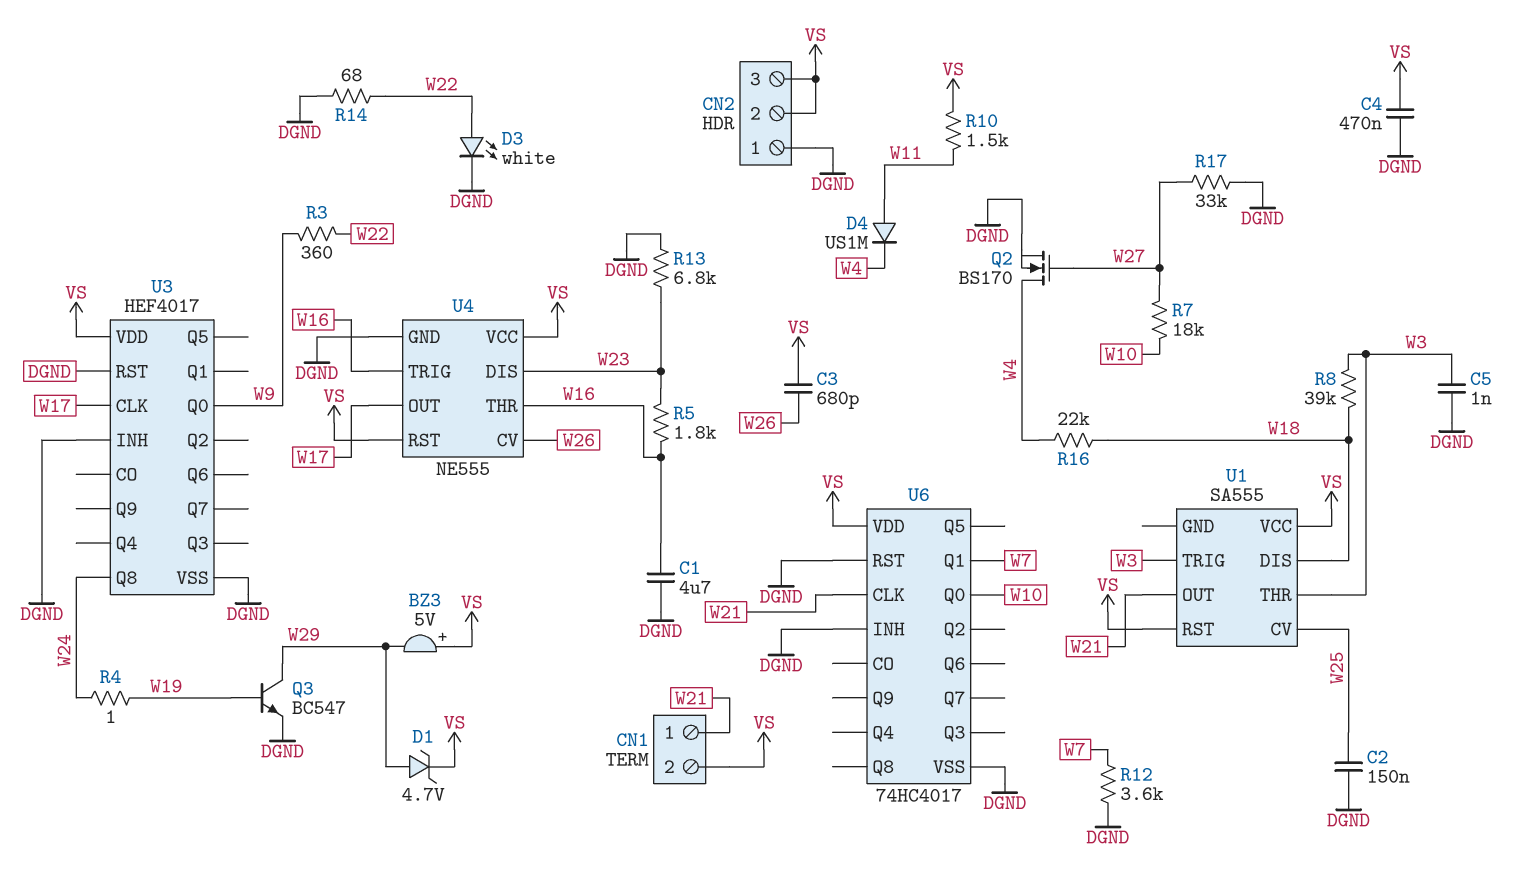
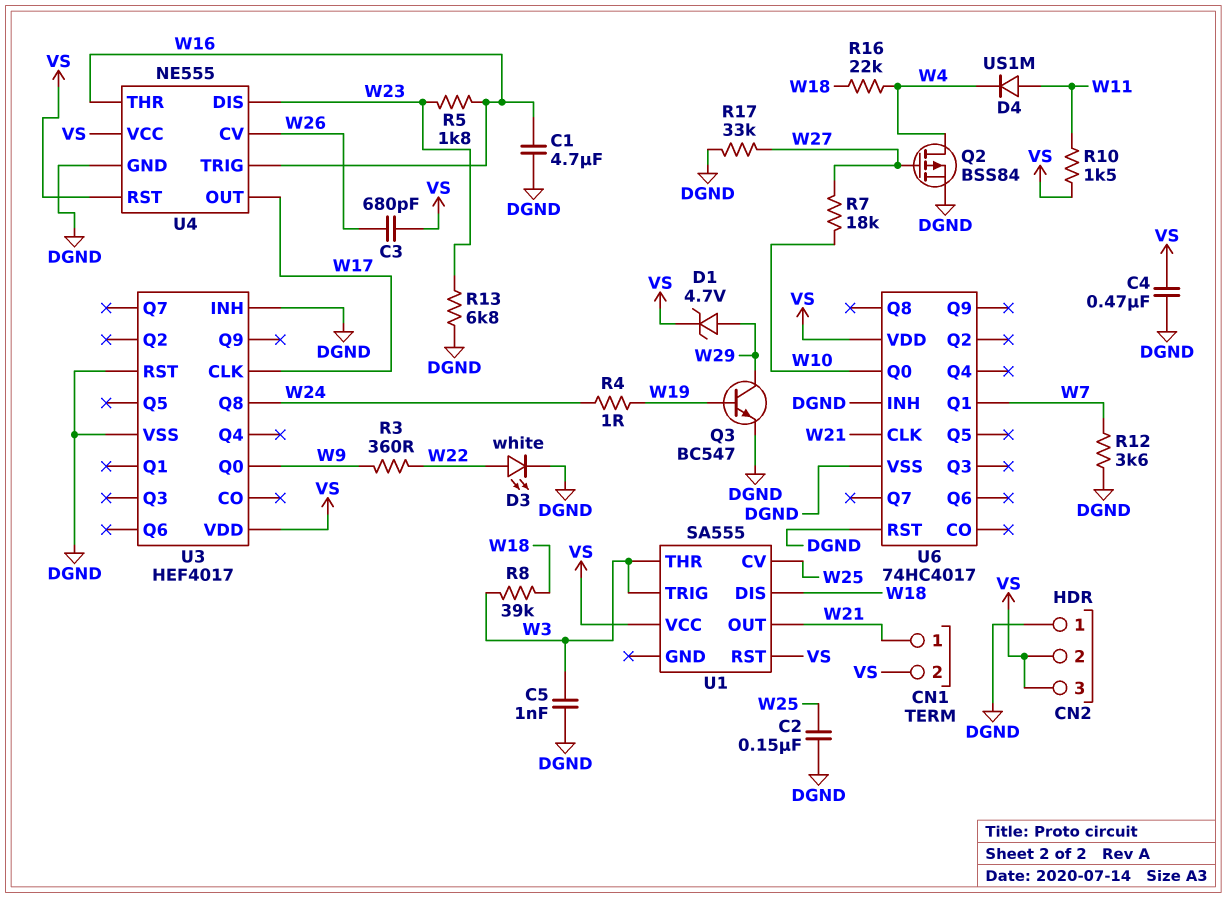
BZ3: buzzer 5V (plus VS, minus W29) -> none
Q2: NMOS BS170 (G W27, D W4, S DGND) -> PMOS BSS84 (G W27, D W4, S DGND)
R14: 68 (DGND, W22) -> none

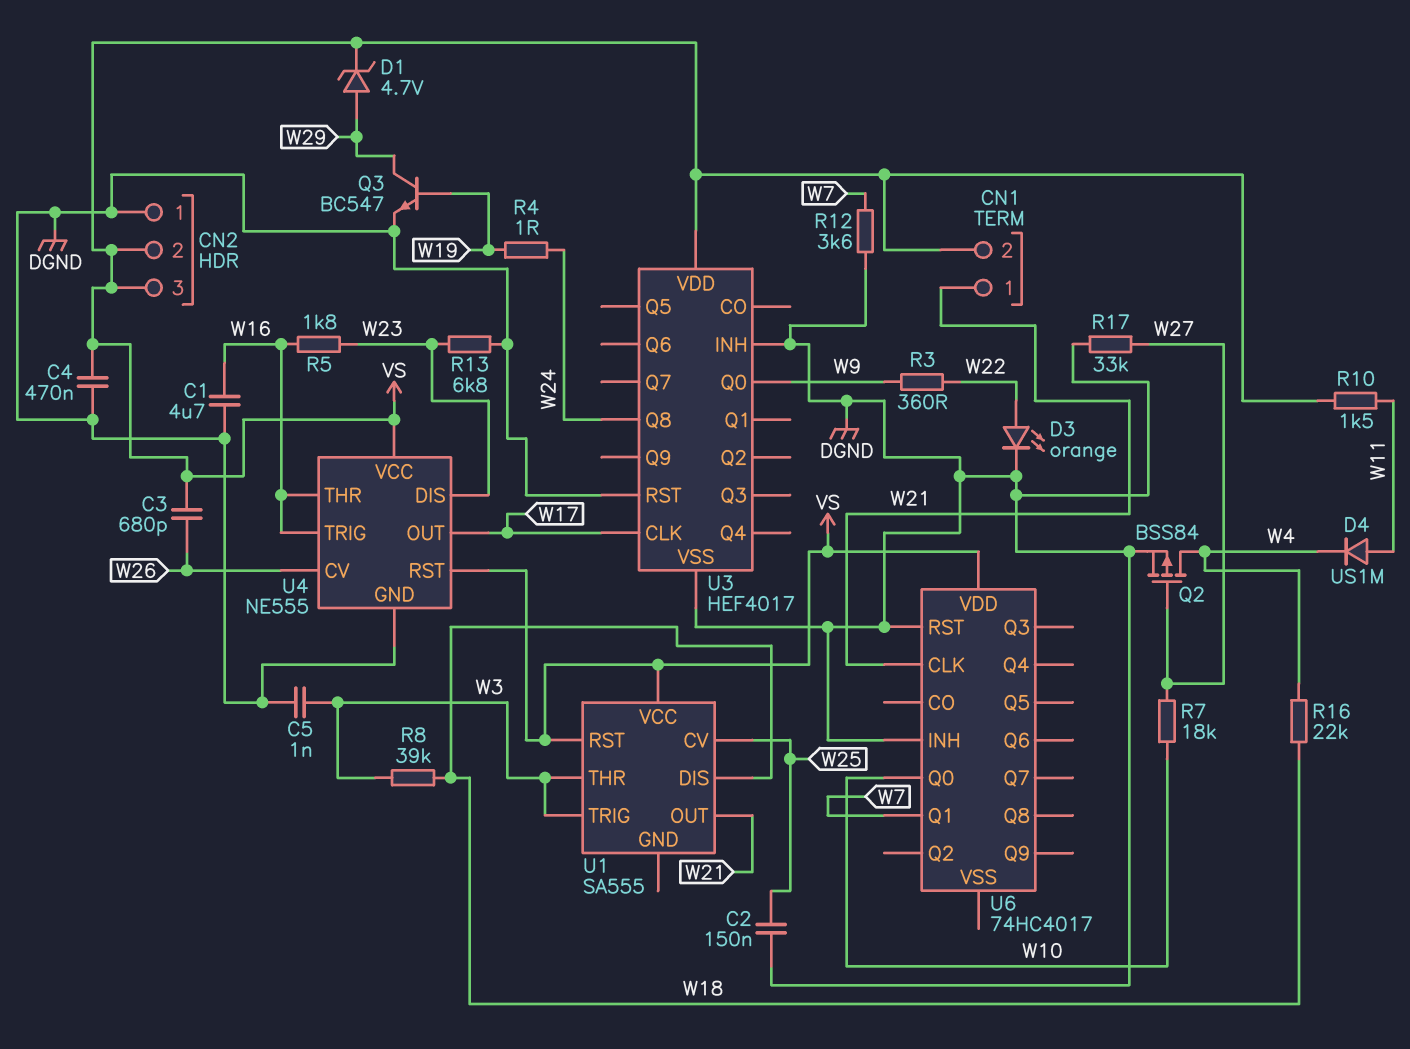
D3: LED white (A W22, K DGND) -> LED orange (A W22, K DGND)
U6 pin VSS: DGND -> none

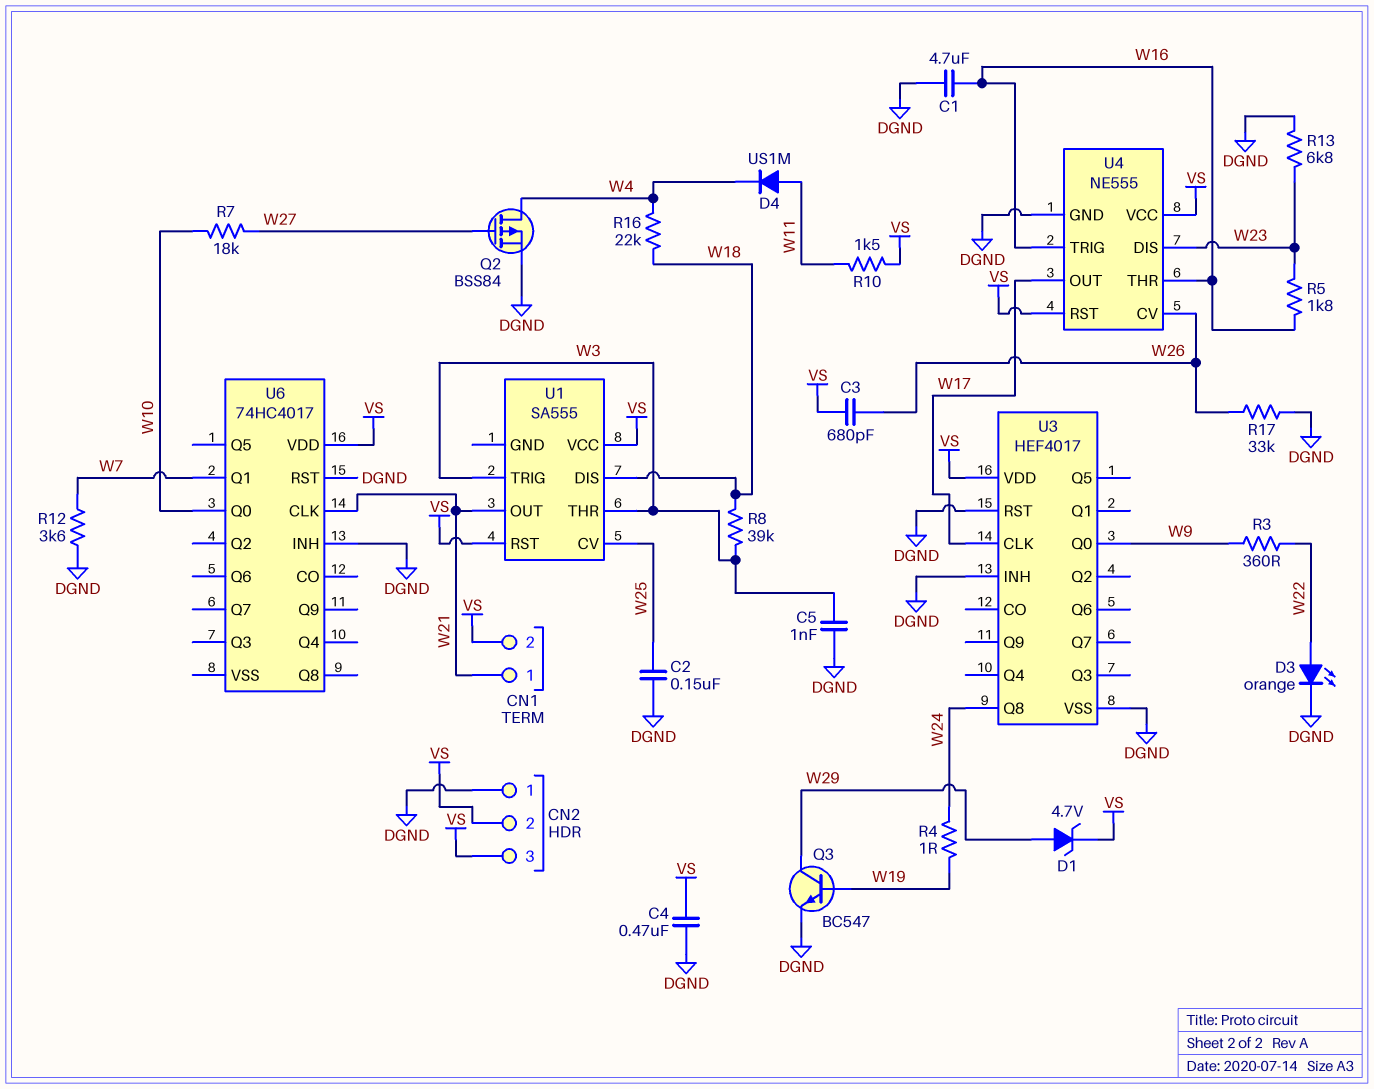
R17: 33k (DGND, W27) -> 33k (DGND, W26)

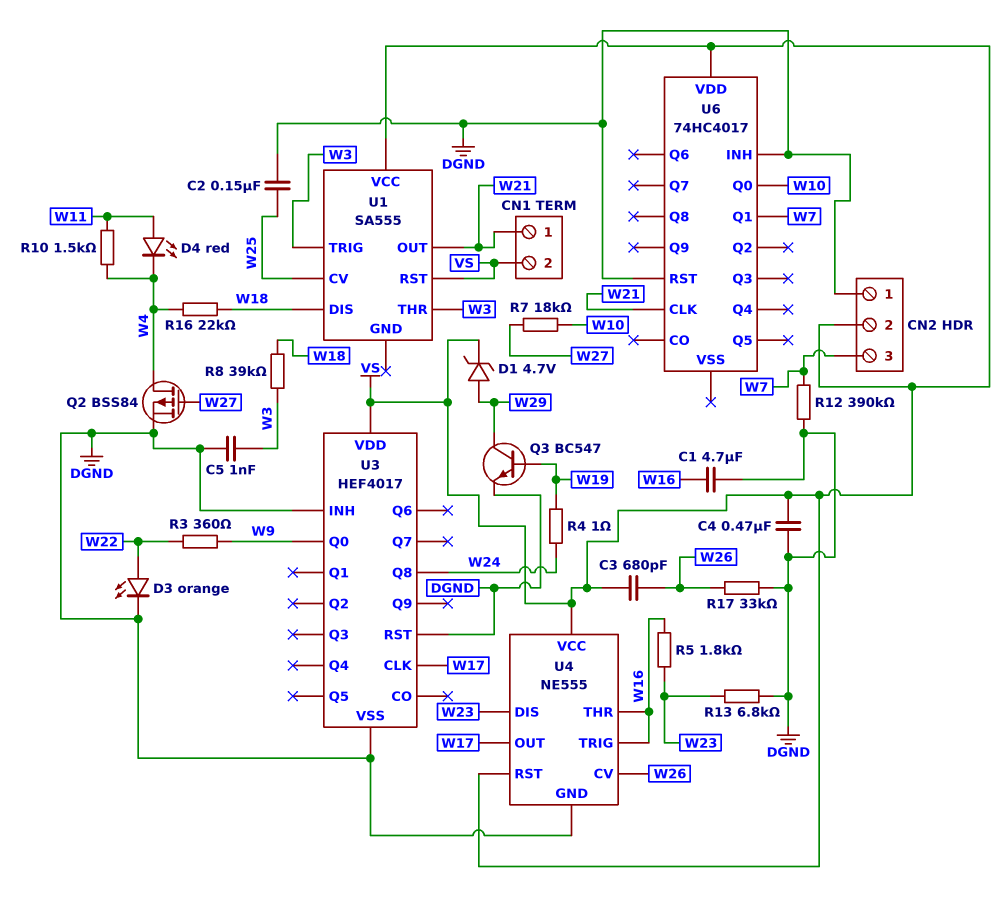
CN2 pin 3: VS -> W7
D4: diode US1M (A W11, K W4) -> LED red (A W11, K W4)
R10: 1.5k (VS, W11) -> 1.5k (W4, W11)
R12: 3.6k (DGND, W7) -> 390k (DGND, W7)

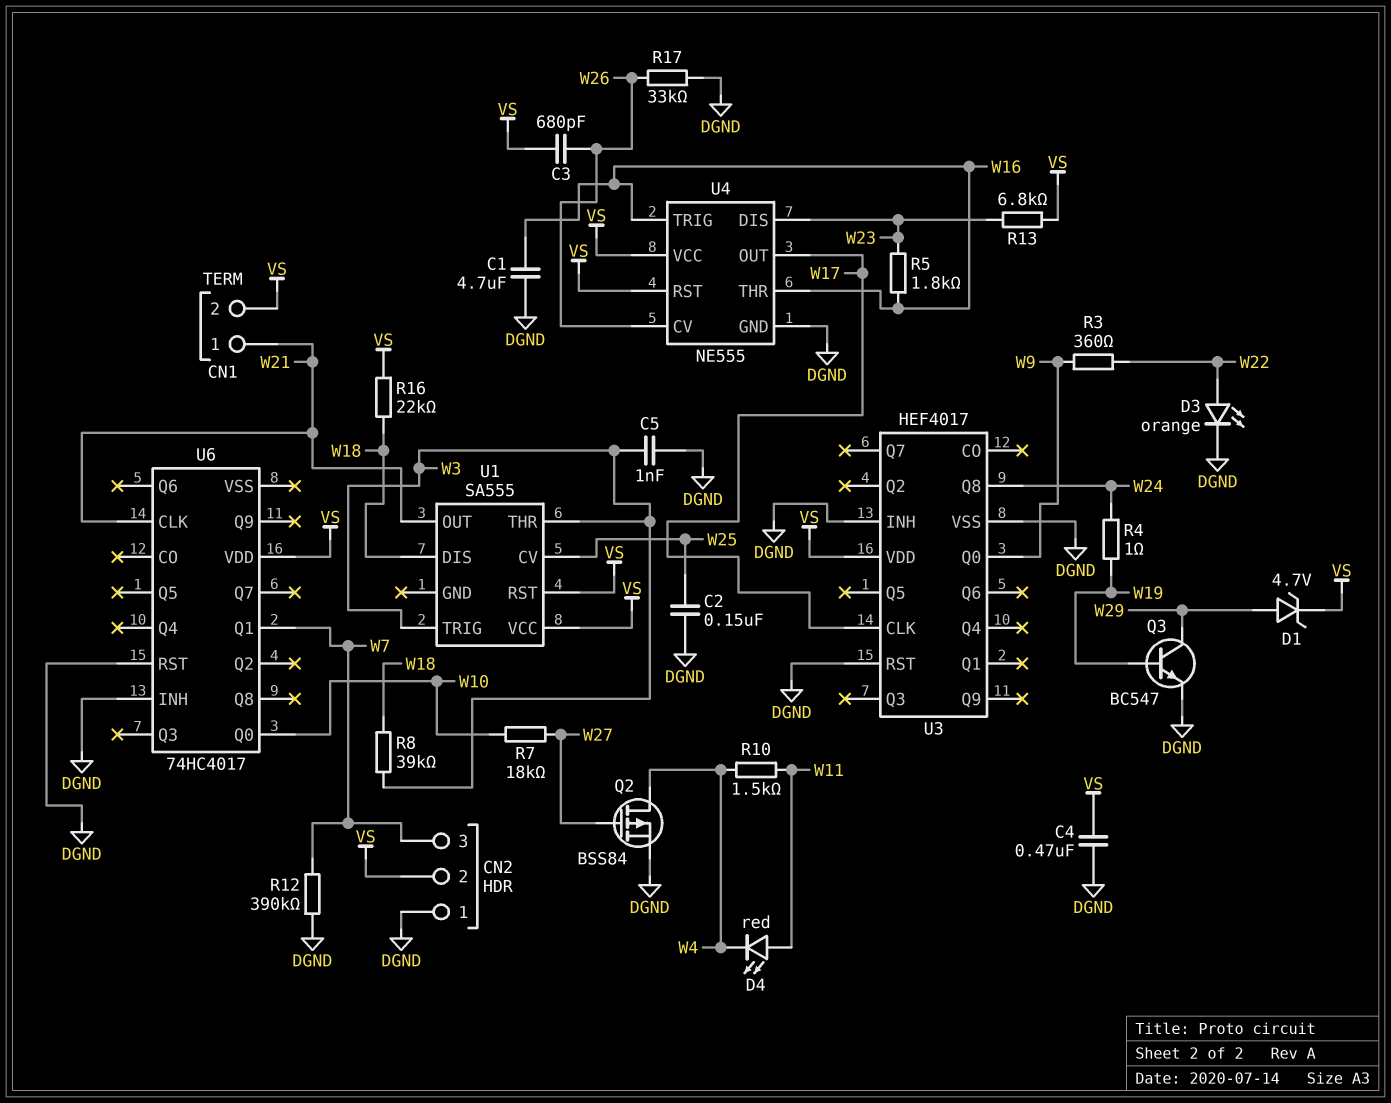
R13: 6.8k (DGND, W23) -> 6.8k (VS, W23)
R16: 22k (W4, W18) -> 22k (VS, W18)

